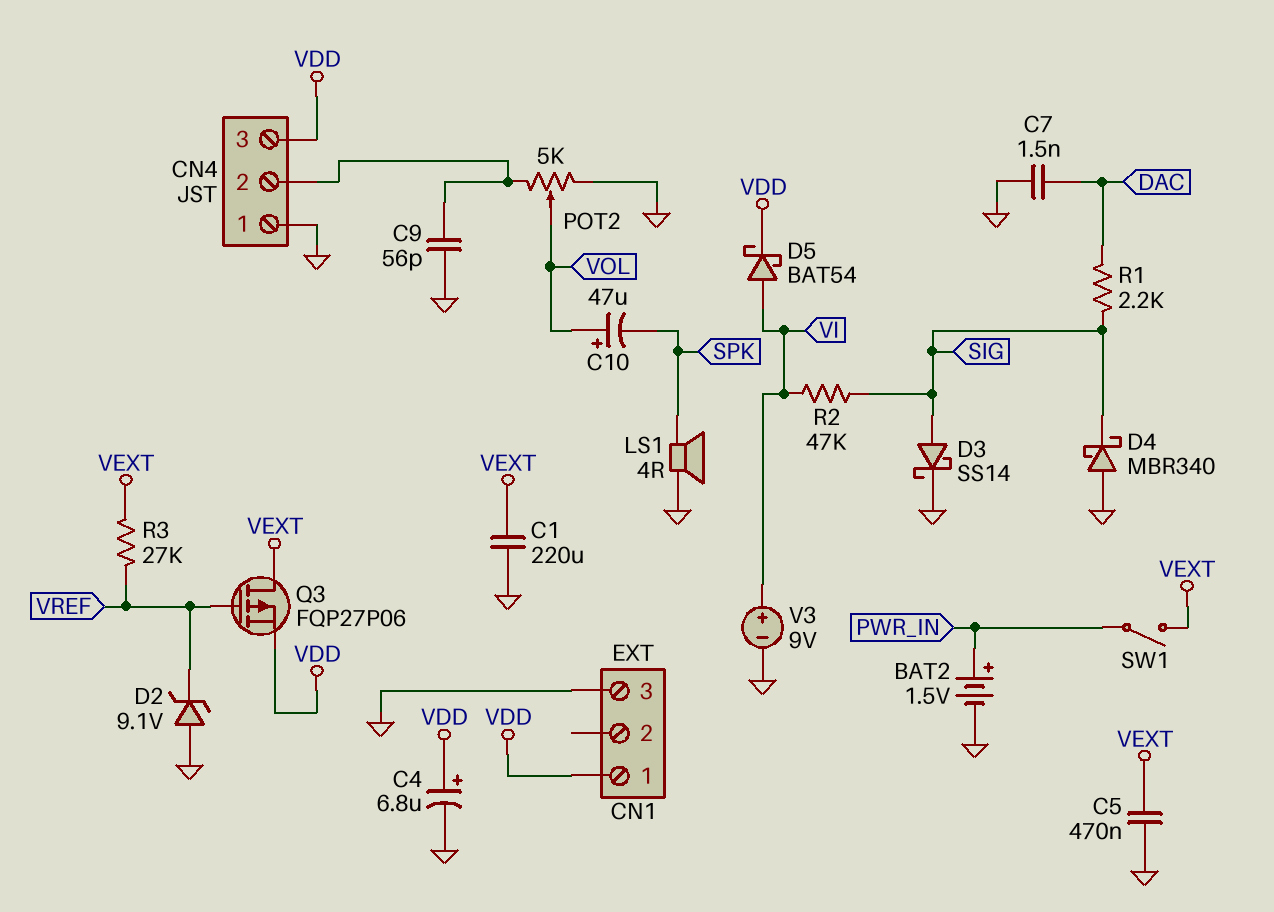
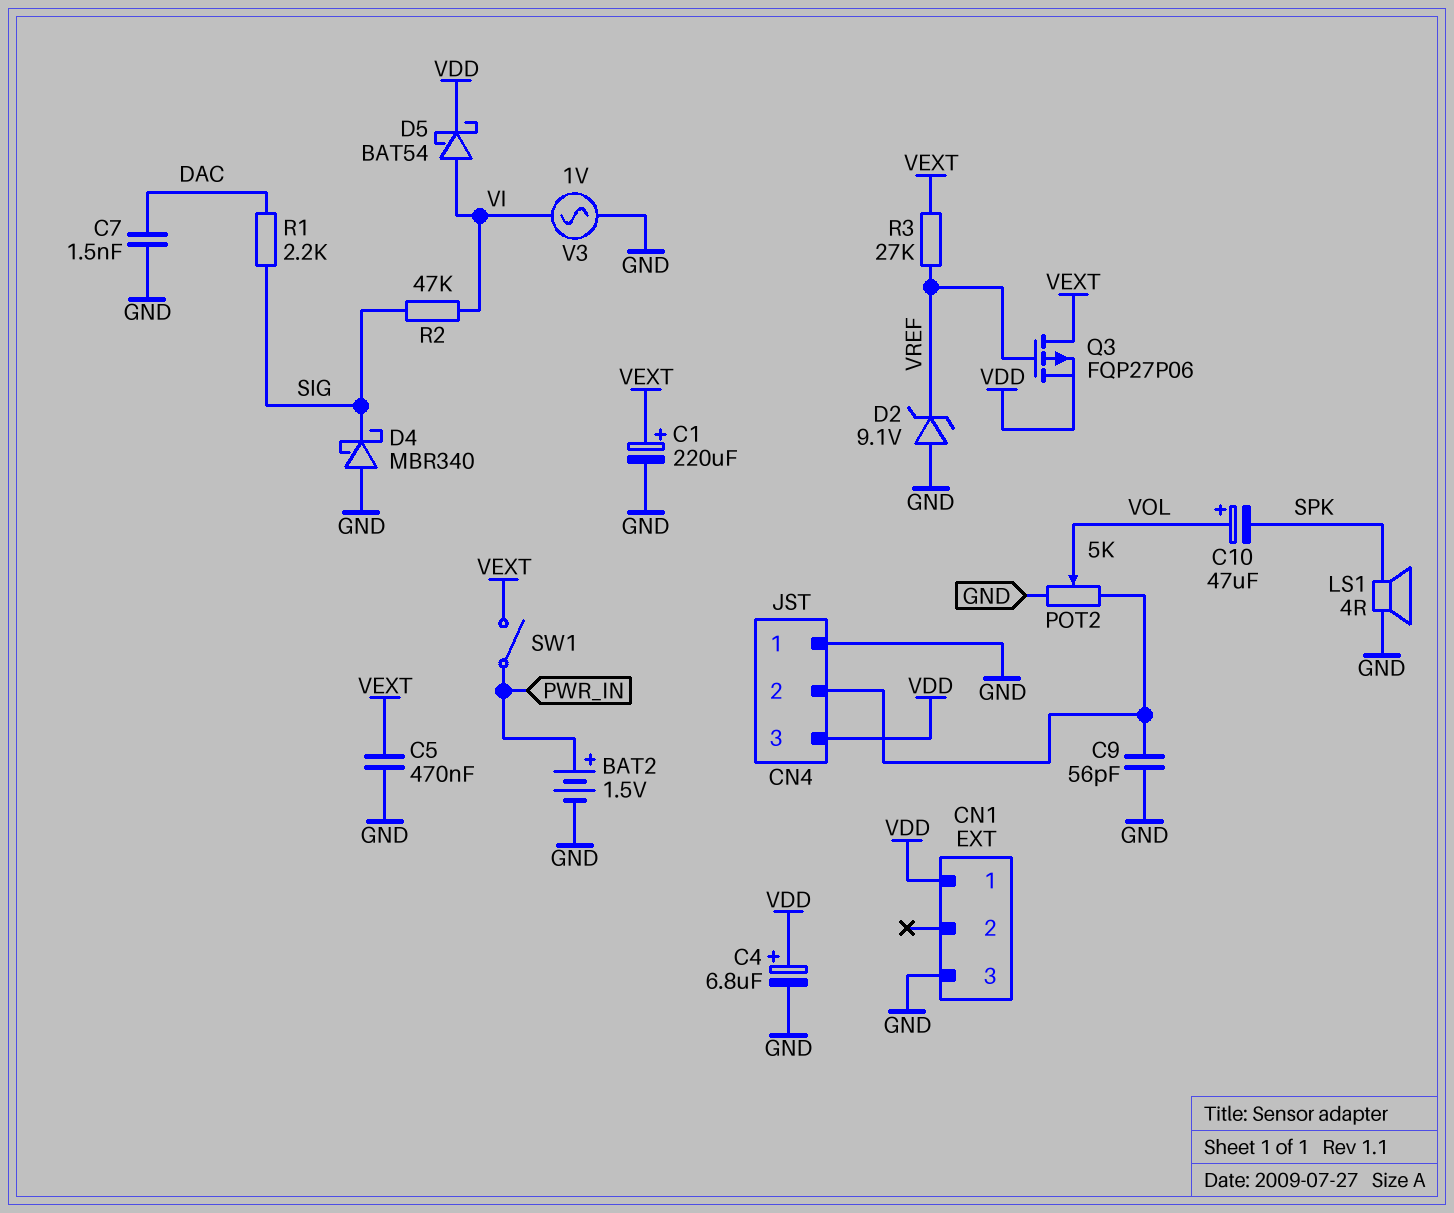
C1: 220uF (GND, VEXT) -> 220uF (plus VEXT, minus GND)
D3: schottky SS14 (A SIG, K GND) -> none
V3: 9V (plus VI, minus GND) -> AC 1V (GND, VI)

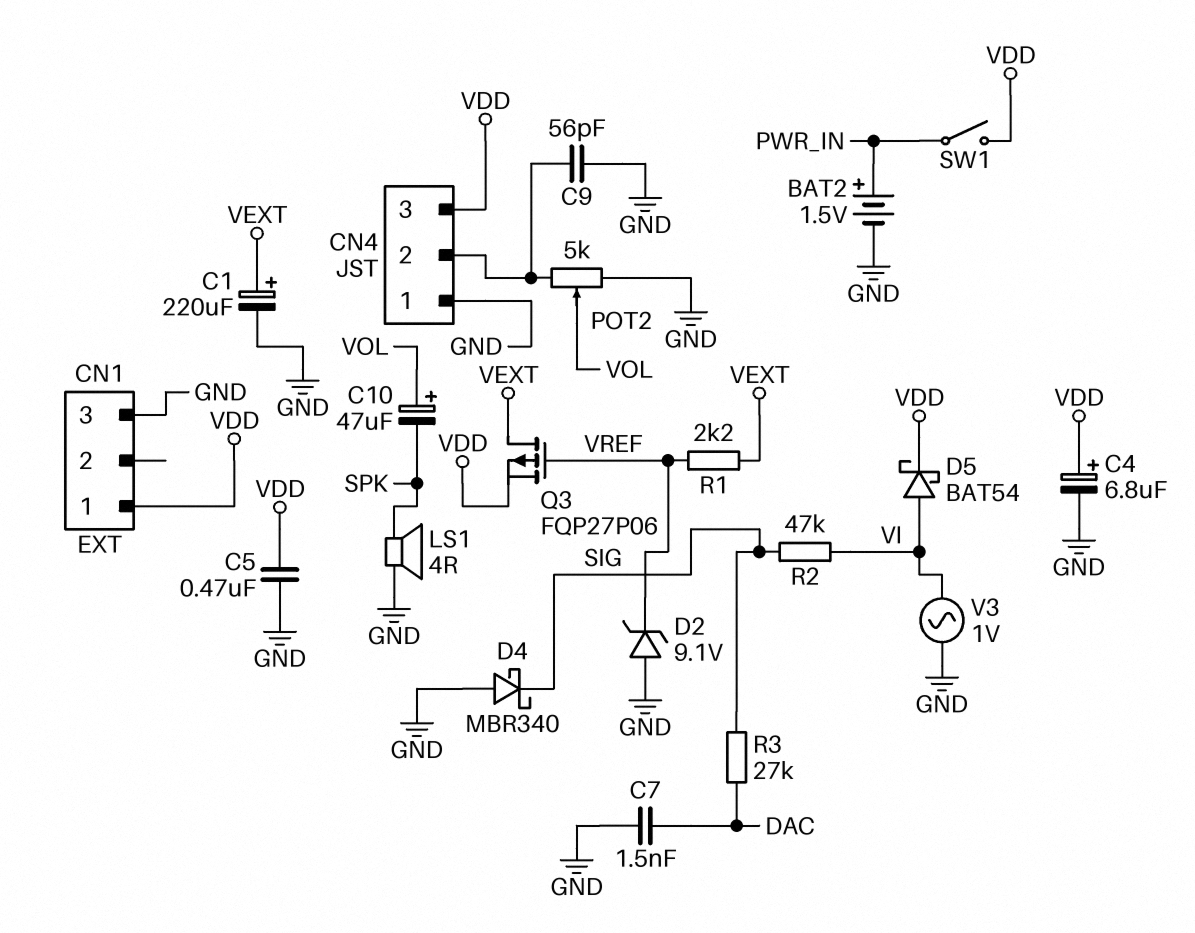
C5: 470nF (GND, VEXT) -> 470nF (GND, VDD)
R1: 2.2k (DAC, SIG) -> 2.2k (VEXT, VREF)
R3: 27k (VEXT, VREF) -> 27k (DAC, SIG)
SW1: switch (PWR_IN, VEXT) -> switch (PWR_IN, VDD)

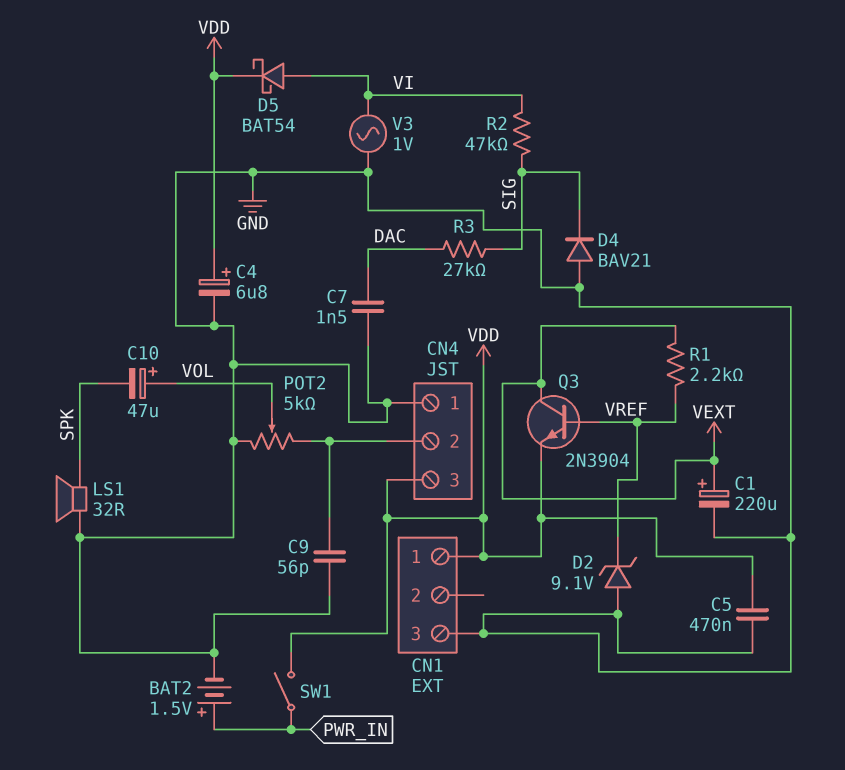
D4: schottky MBR340 (A GND, K SIG) -> diode BAV21 (A GND, K SIG)
LS1: speaker 4R (GND, SPK) -> speaker 32R (GND, SPK)
Q3: PMOS FQP27P06 (G VREF, D VEXT, S VDD) -> NPN 2N3904 (B VREF, C VEXT, E VDD)

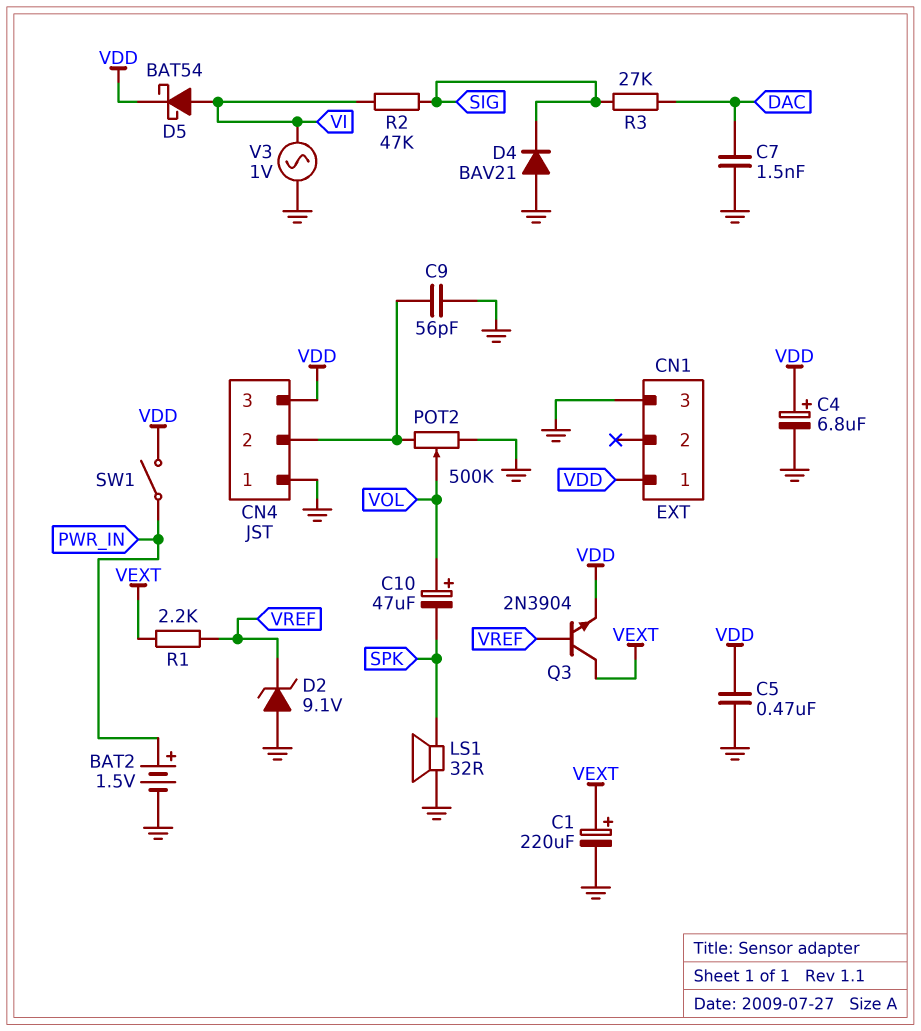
POT2: 5k (CN4/2, GND, wiper VOL) -> 500k (CN4/2, GND, wiper VOL)

